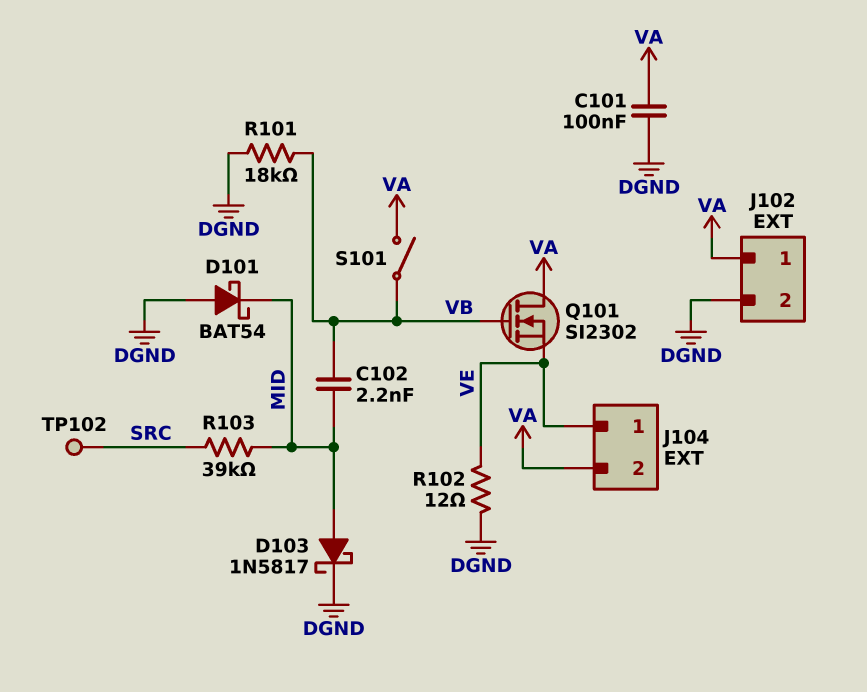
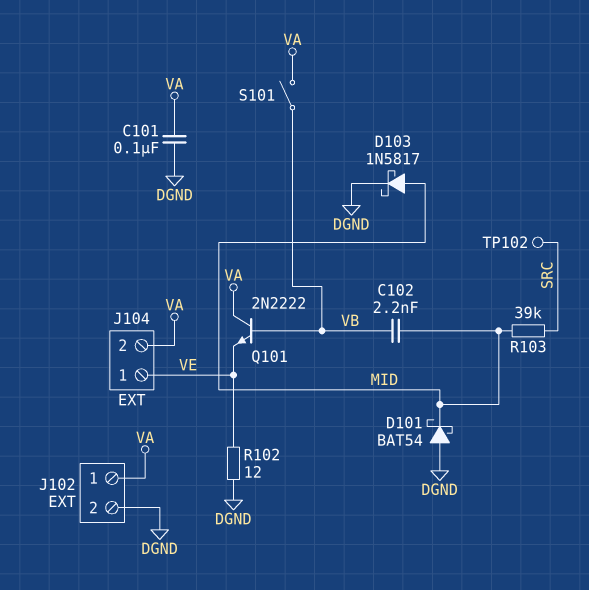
Q101: NMOS SI2302 (G VB, D VA, S VE) -> NPN 2N2222 (B VB, C VA, E VE)
R101: 18k (DGND, VB) -> none

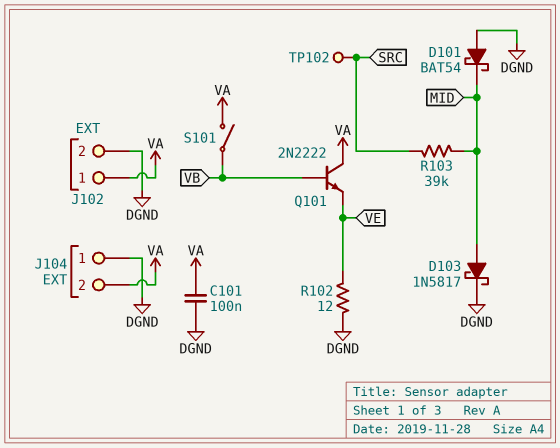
C102: 2.2nF (MID, VB) -> none
J104 pin 1: VE -> DGND

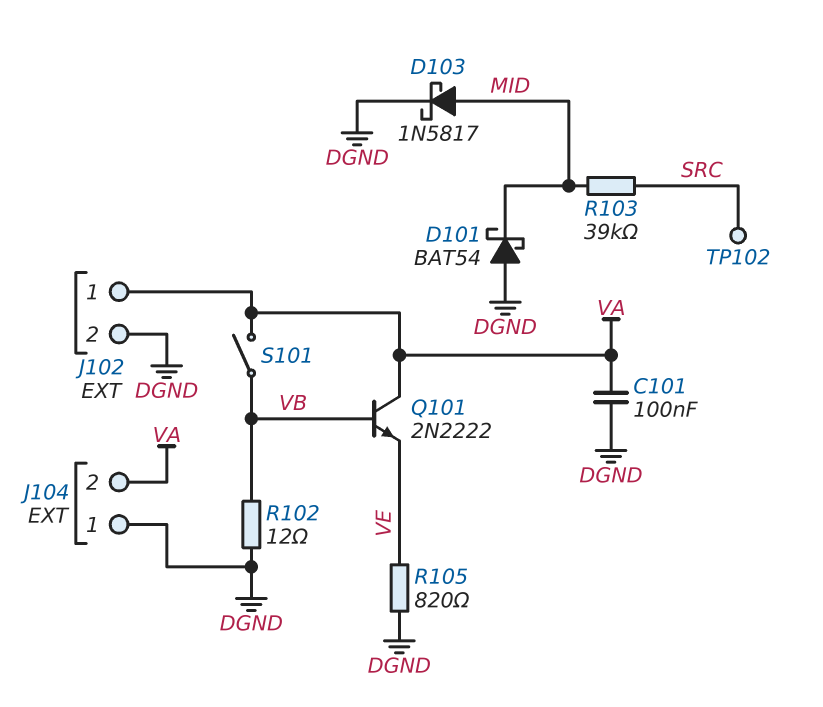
R102: 12 (DGND, VE) -> 12 (DGND, VB)
R105: none -> 820 (DGND, VE)

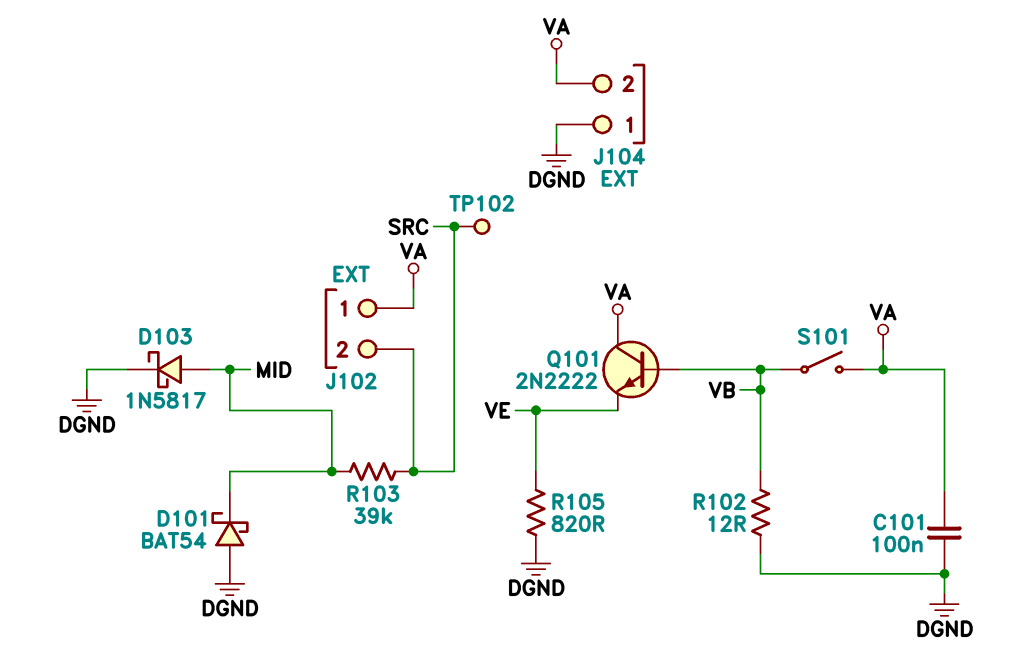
J102 pin 2: DGND -> SRC

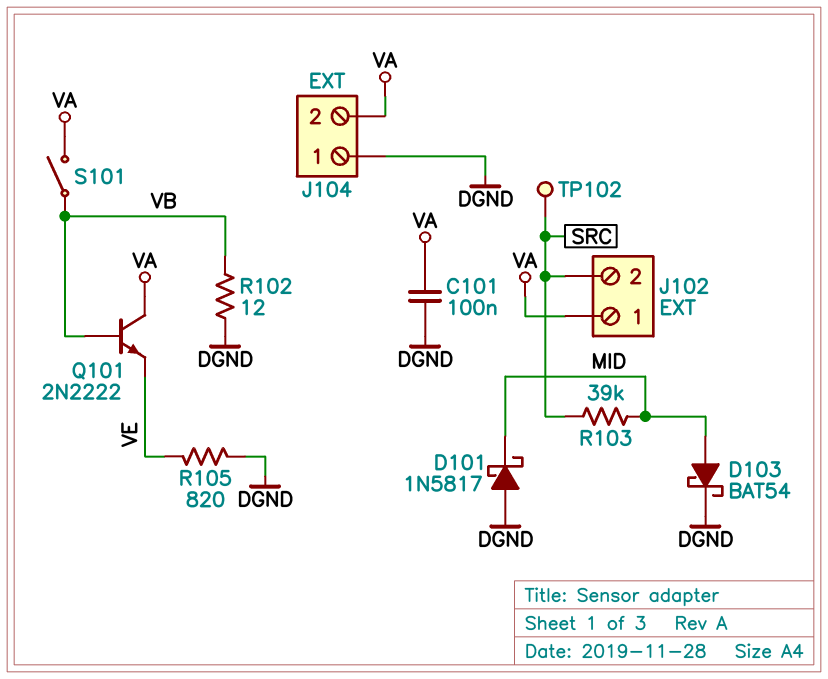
D101: schottky BAT54 (A DGND, K MID) -> schottky 1N5817 (A DGND, K MID)
D103: schottky 1N5817 (A MID, K DGND) -> schottky BAT54 (A MID, K DGND)

